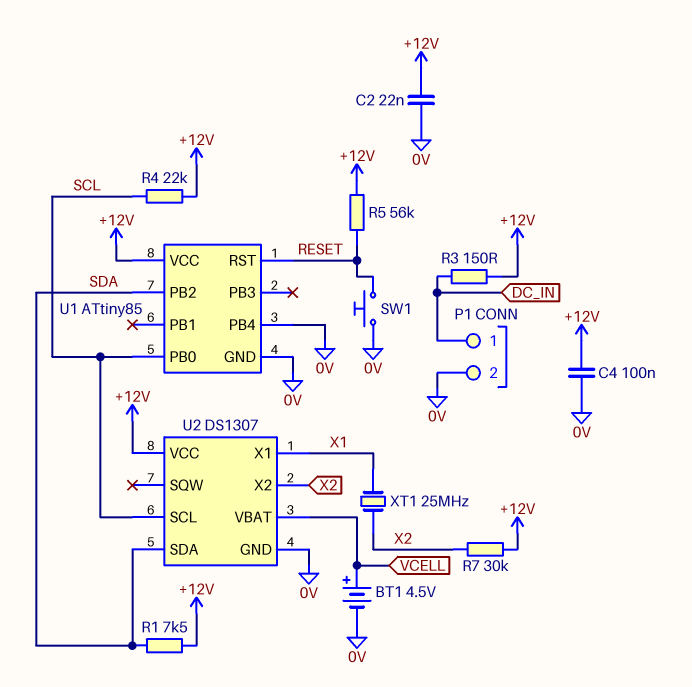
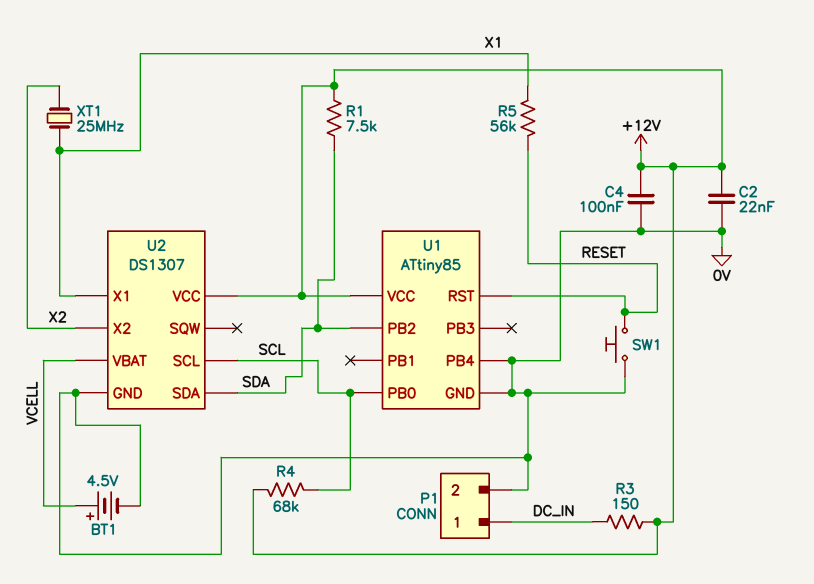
R4: 22k (+12V, SCL) -> 68k (+12V, SCL)
R5: 56k (+12V, RESET) -> 56k (RESET, X1)
R7: 30k (+12V, X2) -> none

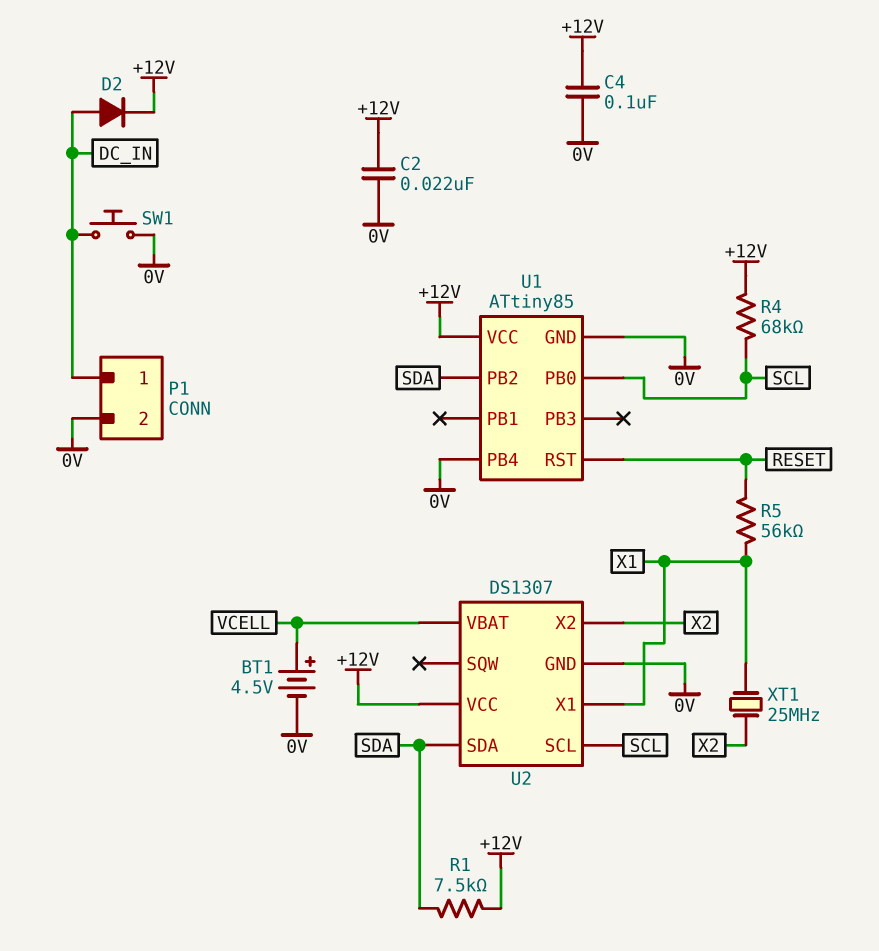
D2: none -> diode (A DC_IN, K +12V)
R3: 150 (+12V, DC_IN) -> none
SW1: button (0V, RESET) -> button (0V, DC_IN)

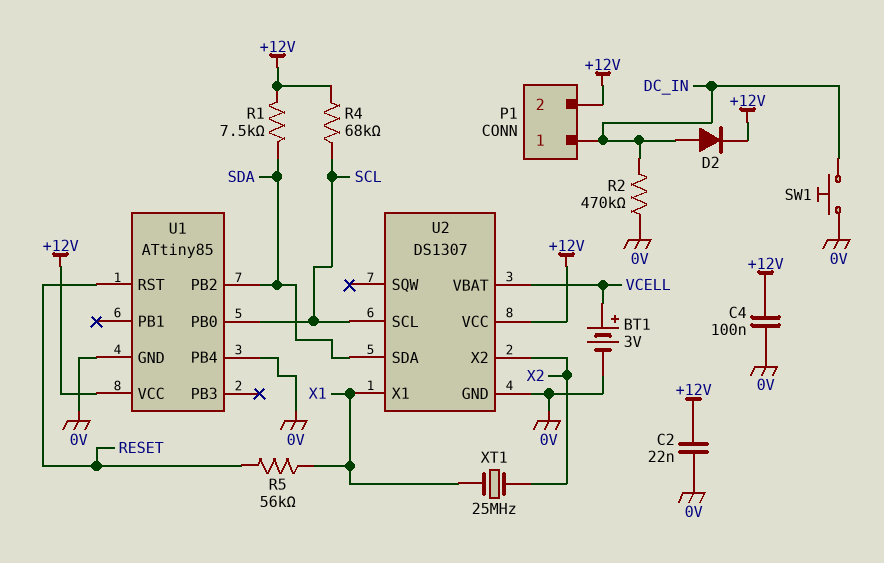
BT1: 4.5V (plus VCELL, minus 0V) -> 3V (plus VCELL, minus 0V)
P1 pin 2: 0V -> +12V
R2: none -> 470k (0V, DC_IN)

